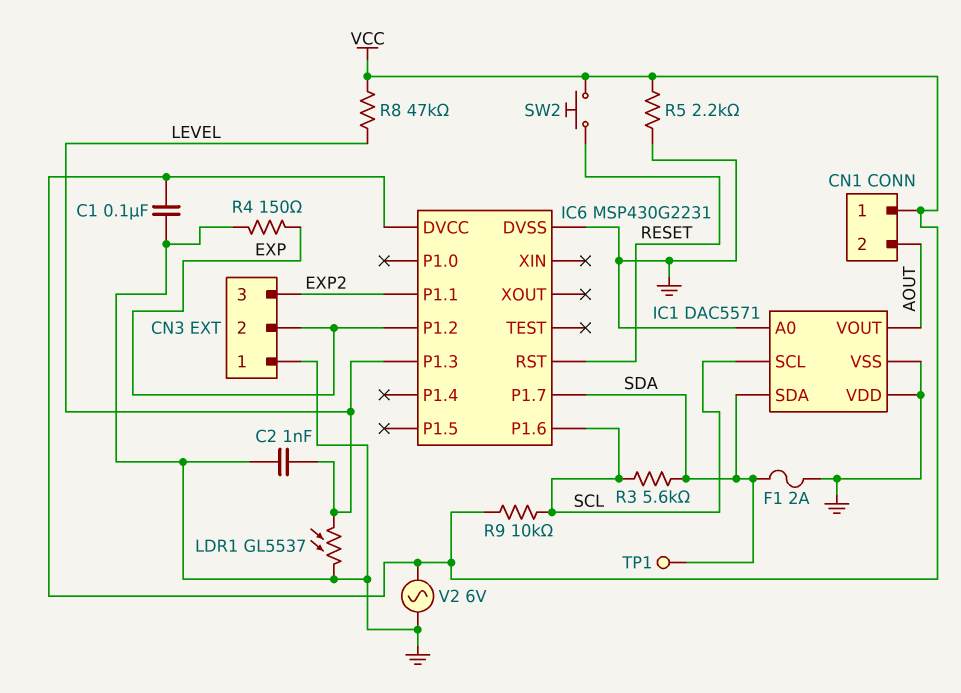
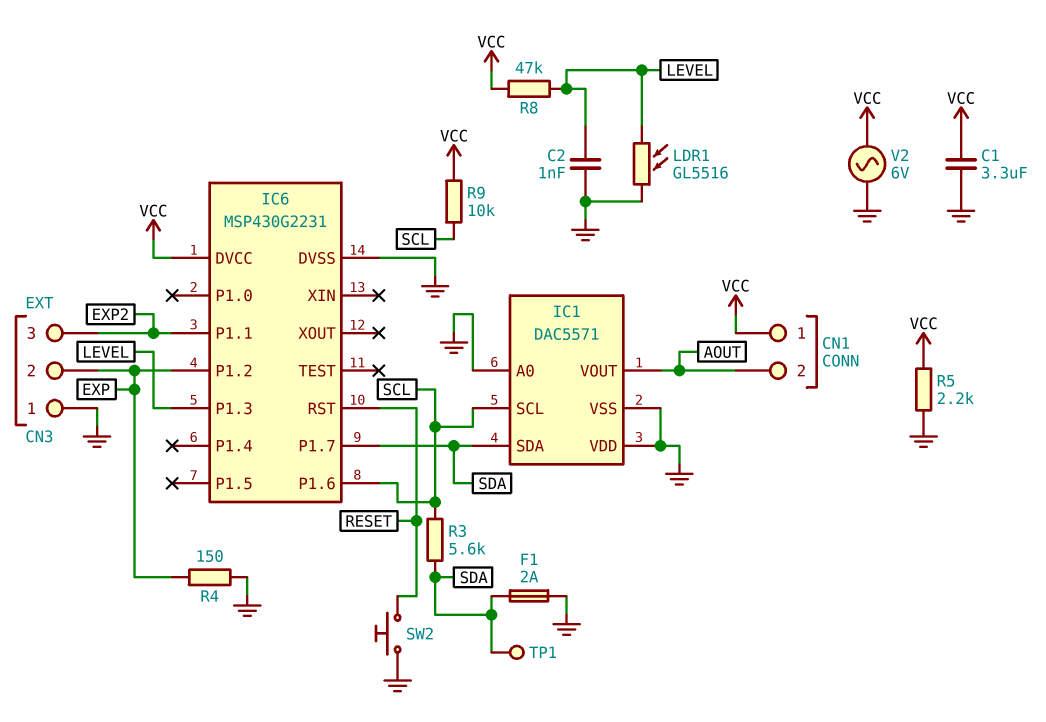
C1: 100nF (GND, VCC) -> 3.3uF (GND, VCC)
LDR1: GL5537 (GND, LEVEL) -> GL5516 (GND, LEVEL)
SW2: button (RESET, VCC) -> button (GND, RESET)

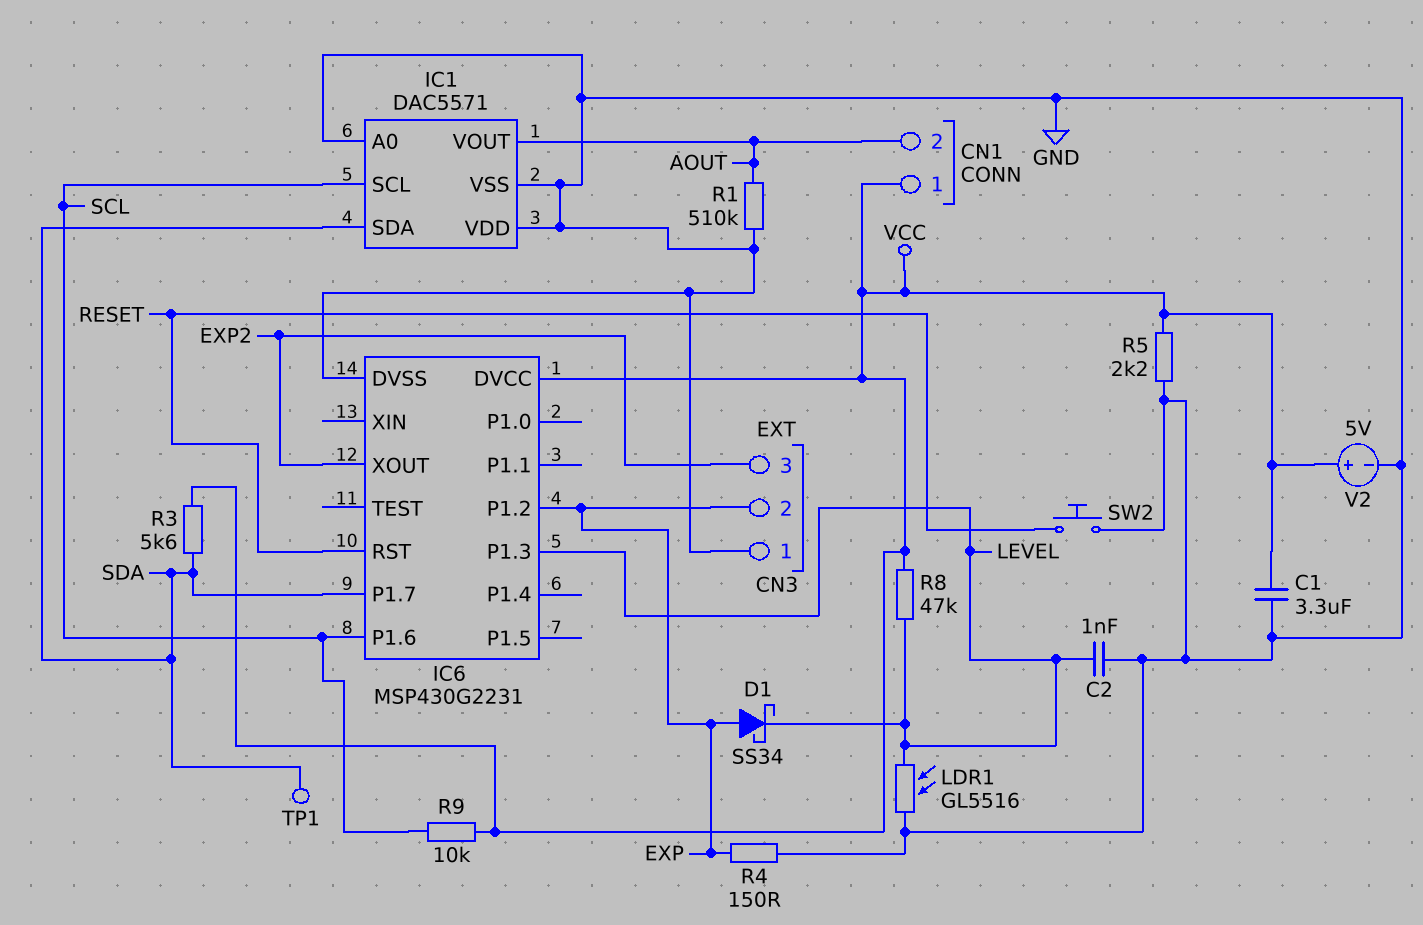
D1: none -> schottky SS34 (A EXP, K LEVEL)
F1: 2A (GND, SDA) -> none
IC6 pin P1.1: EXP2 -> none
IC6 pin XOUT: none -> EXP2
R1: none -> 510k (AOUT, GND)
R3: 5.6k (SCL, SDA) -> 5.6k (SDA, VCC)
V2: AC 6V (GND, VCC) -> 5V (plus VCC, minus GND)

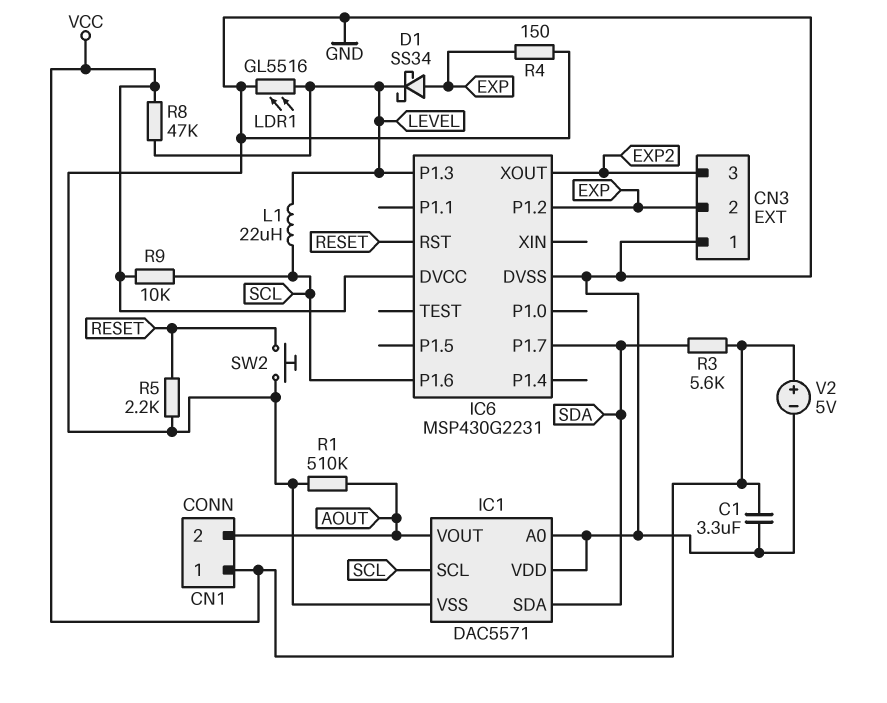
C2: 1nF (GND, LEVEL) -> none
L1: none -> 22uH (LEVEL, SCL)
R5: 2.2k (GND, VCC) -> 2.2k (GND, RESET)
TP1: test point (SDA) -> none

